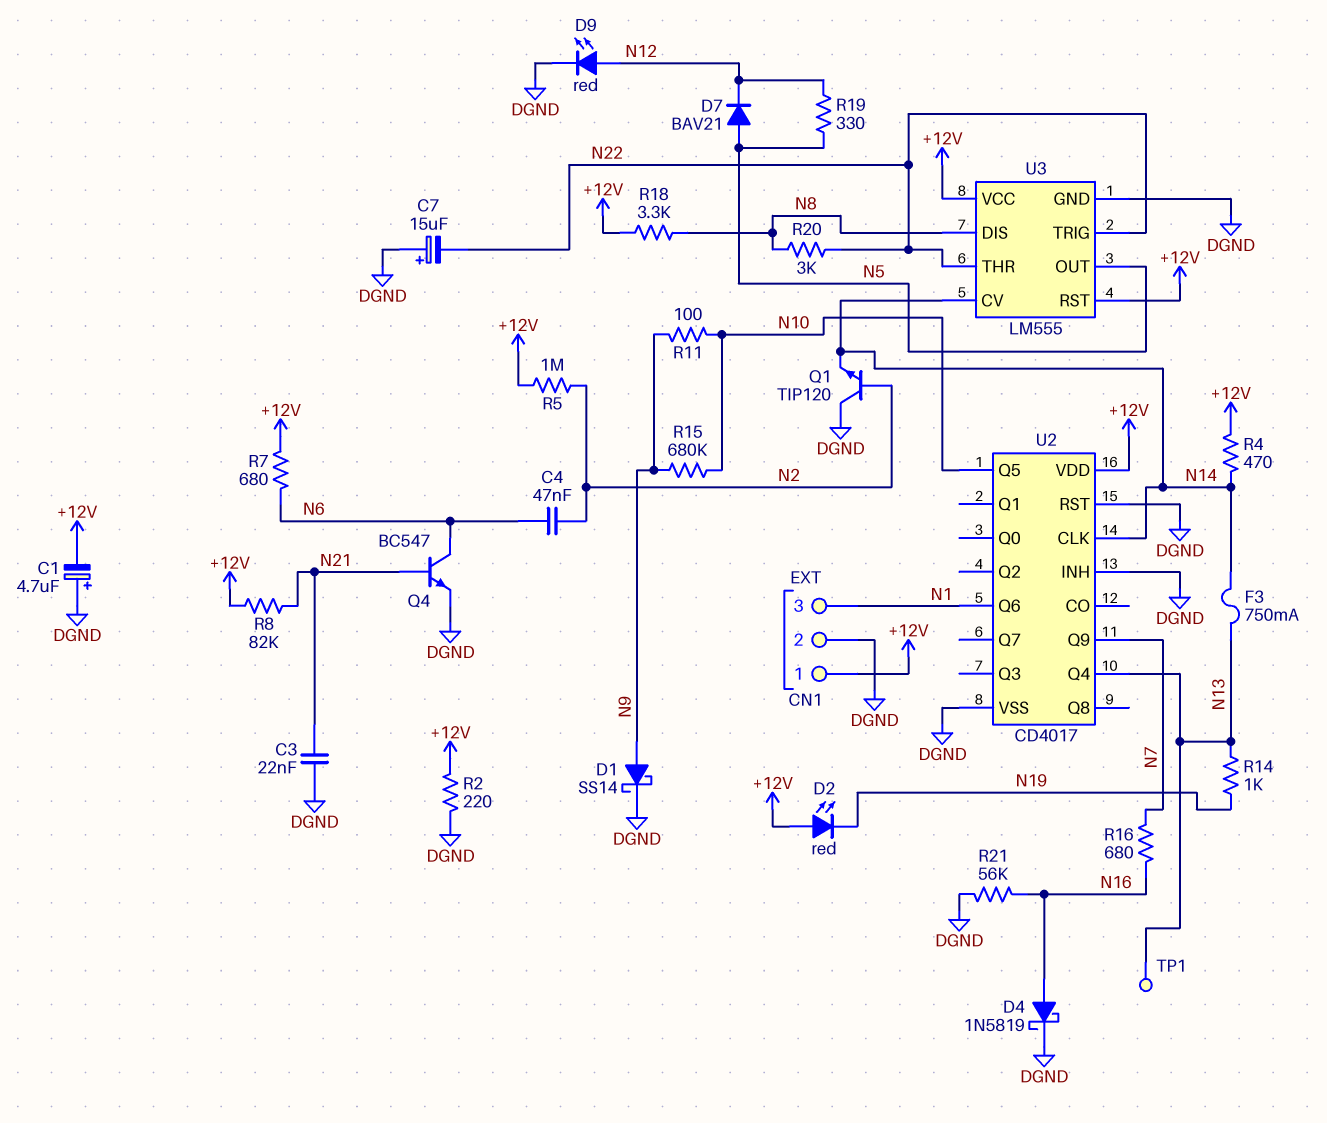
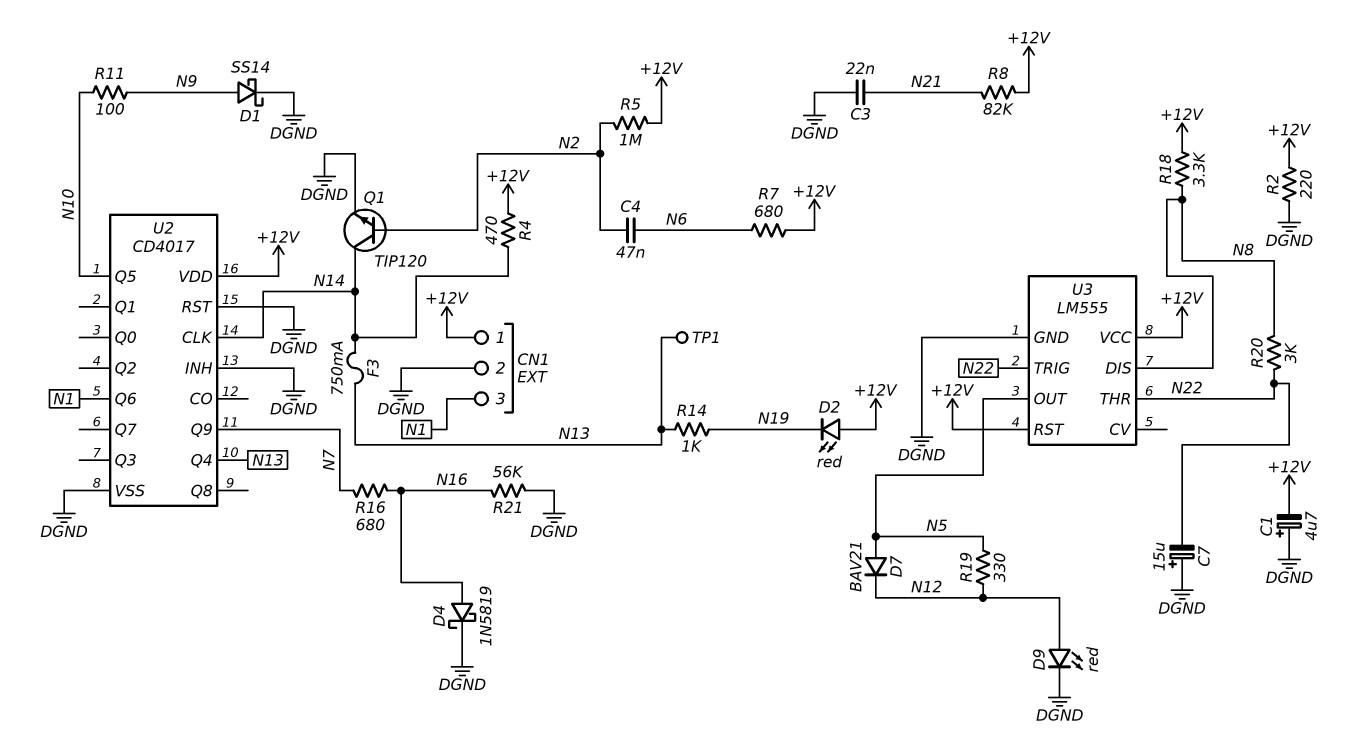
Q1: NPN TIP120 (B N2, C DGND, E N14) -> NPN TIP120 (B N2, C N14, E DGND)
Q4: NPN BC547 (B N21, C N6, E DGND) -> none
R15: 680k (N9, N10) -> none
U3 pin CV: N14 -> none

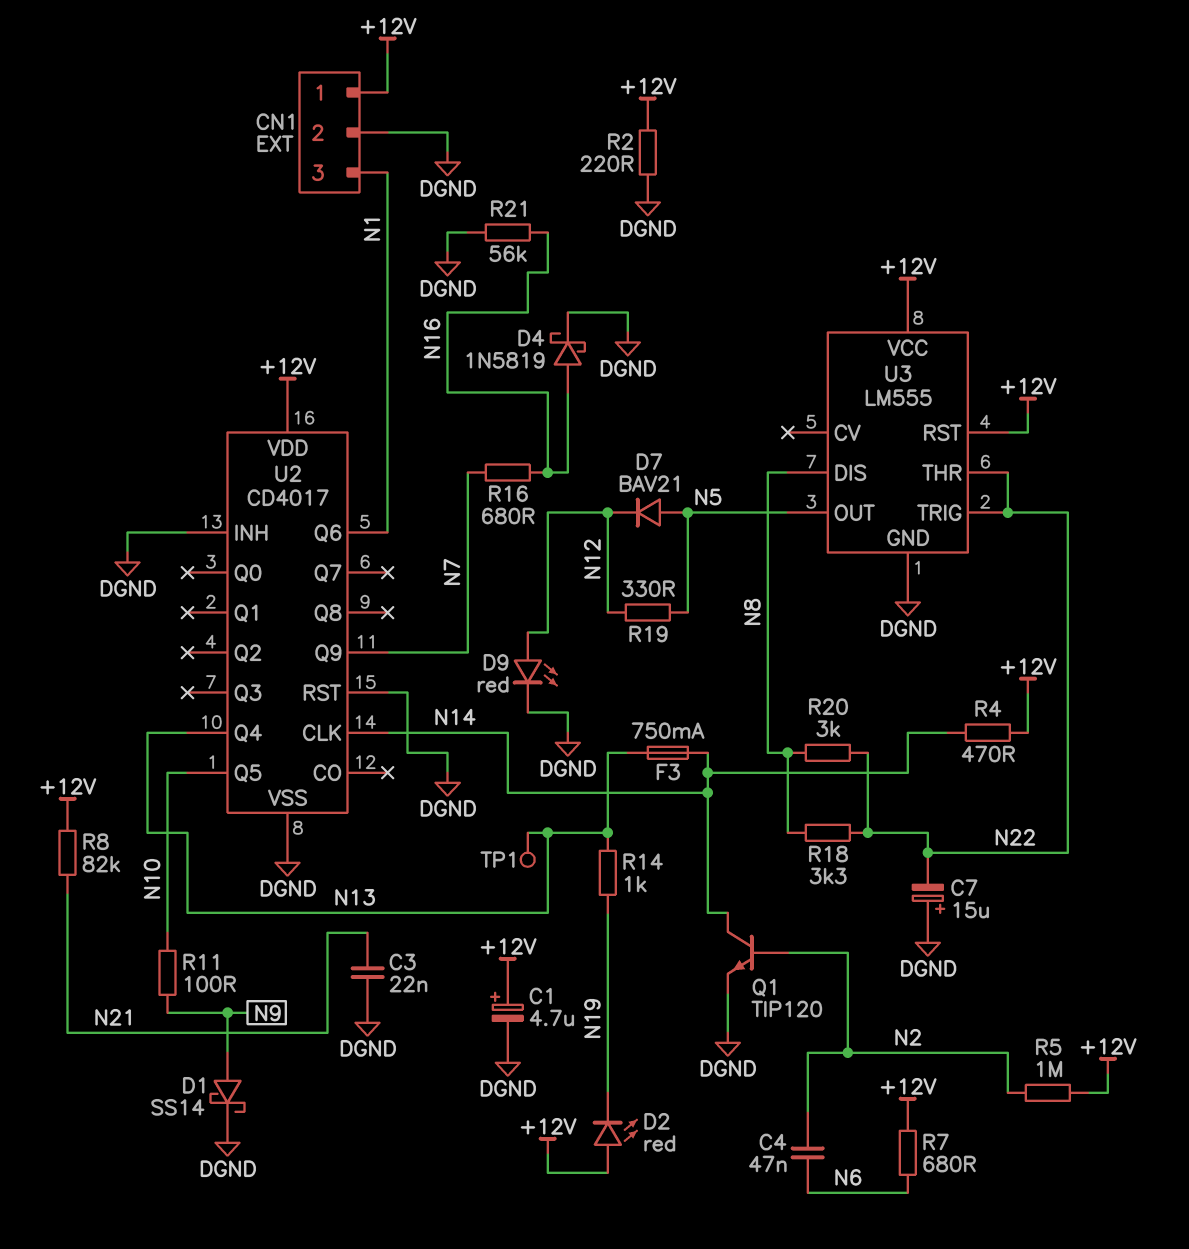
C1: 4.7uF (plus DGND, minus +12V) -> 4.7uF (plus +12V, minus DGND)
R18: 3.3k (+12V, N8) -> 3.3k (N8, N22)

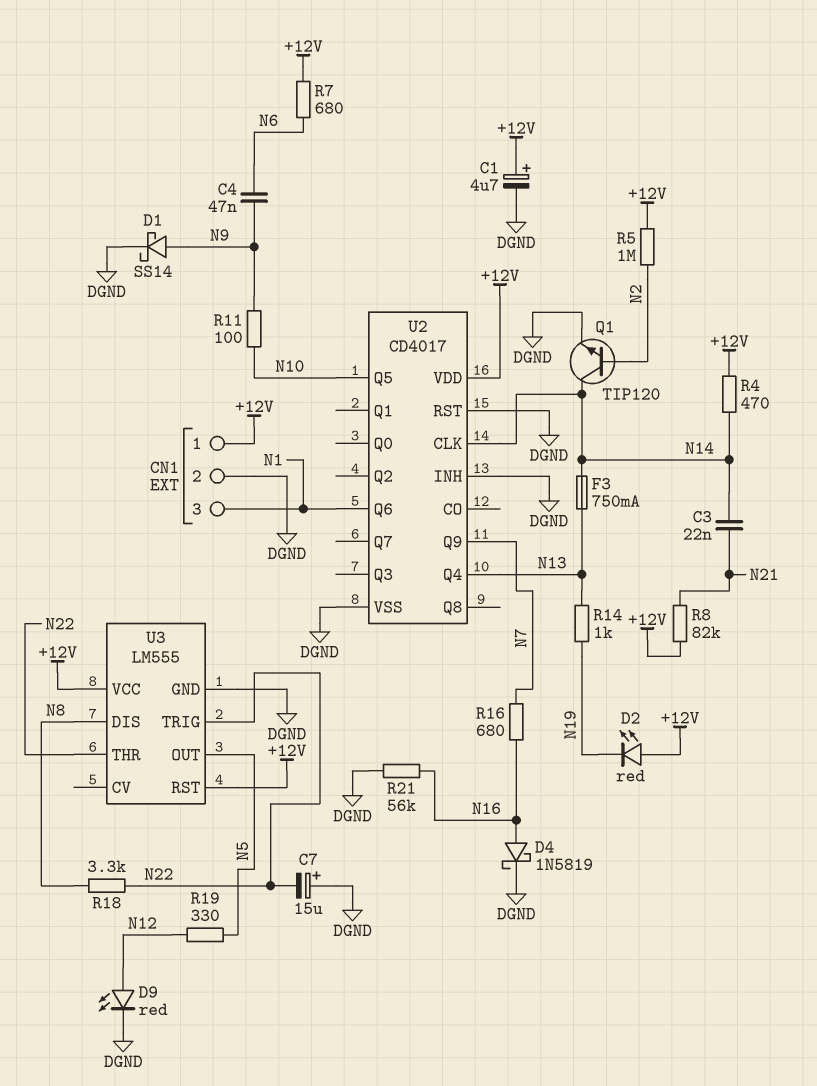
C3: 22nF (DGND, N21) -> 22nF (N14, N21)
C4: 47nF (N2, N6) -> 47nF (N6, N9)
D7: diode BAV21 (A N5, K N12) -> none
R2: 220 (+12V, DGND) -> none
R20: 3k (N8, N22) -> none
TP1: test point (N13) -> none

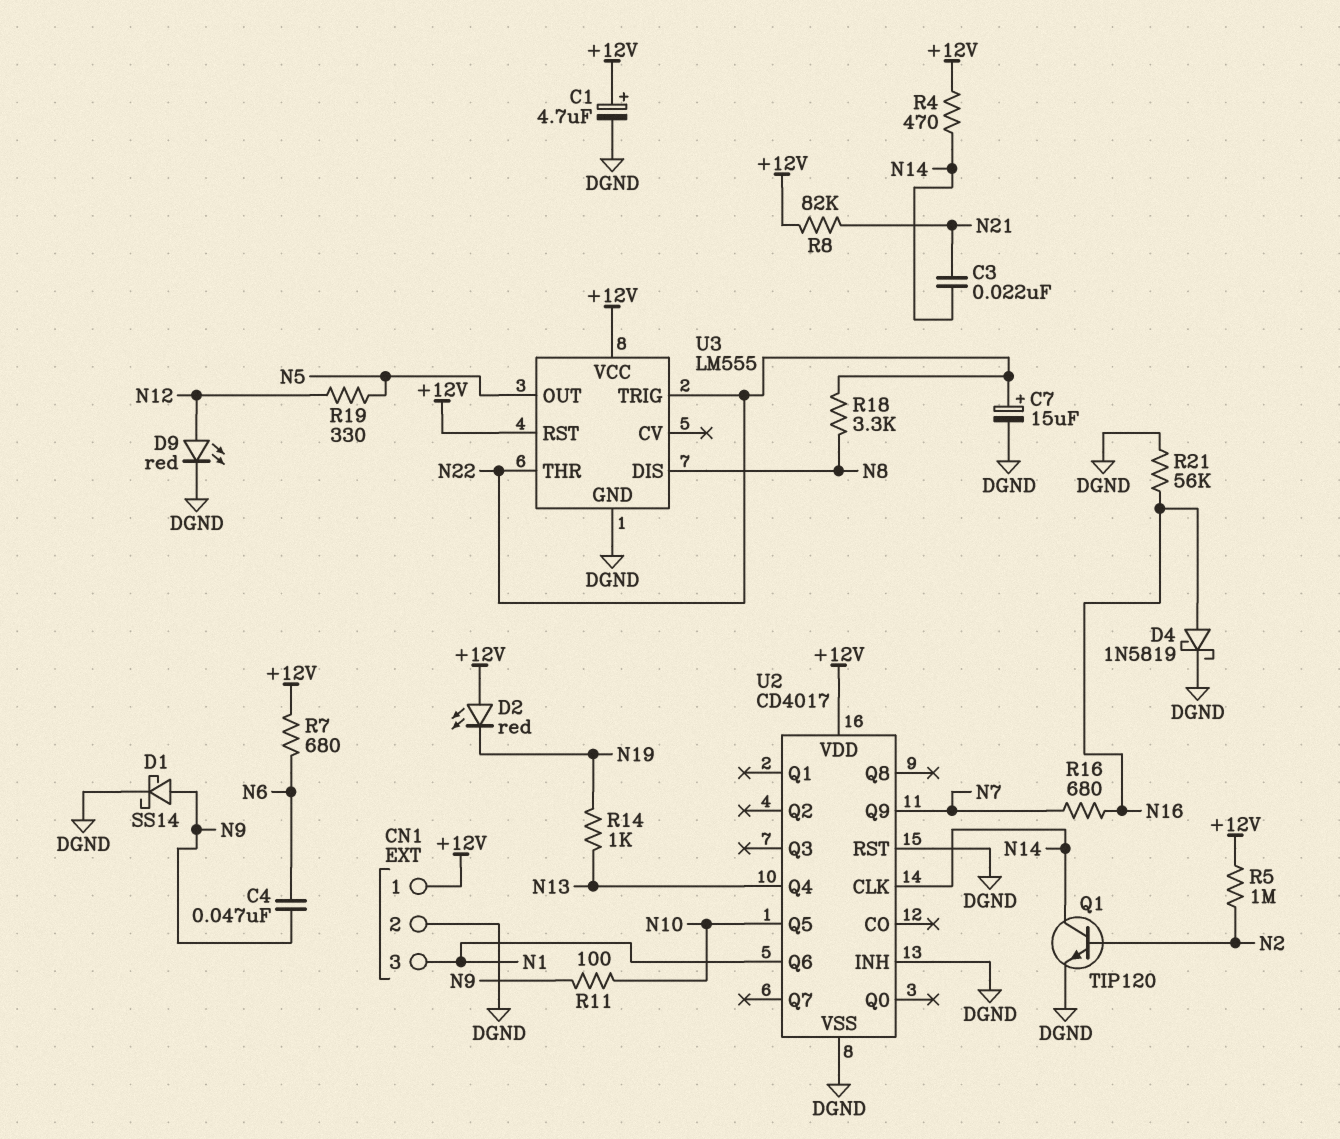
C7: 15uF (plus DGND, minus N22) -> 15uF (plus N22, minus DGND)
F3: 750mA (N13, N14) -> none

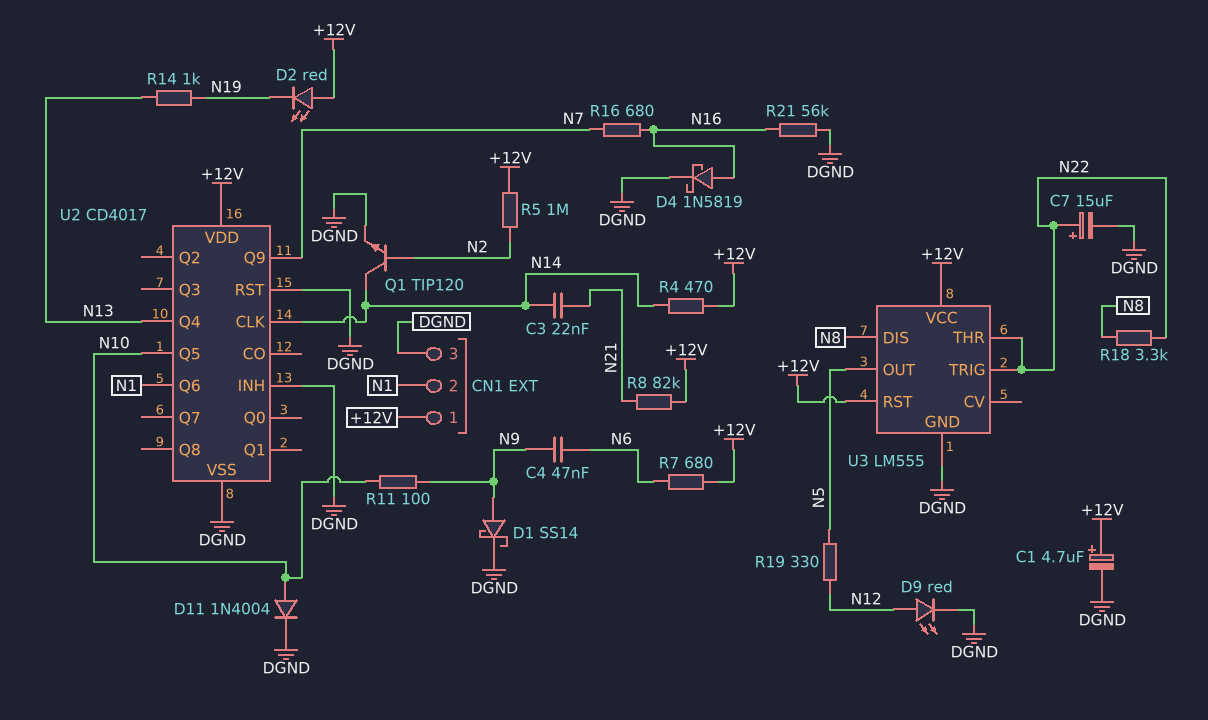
CN1 pin 2: DGND -> N1
CN1 pin 3: N1 -> DGND
D11: none -> diode 1N4004 (A N10, K DGND)

